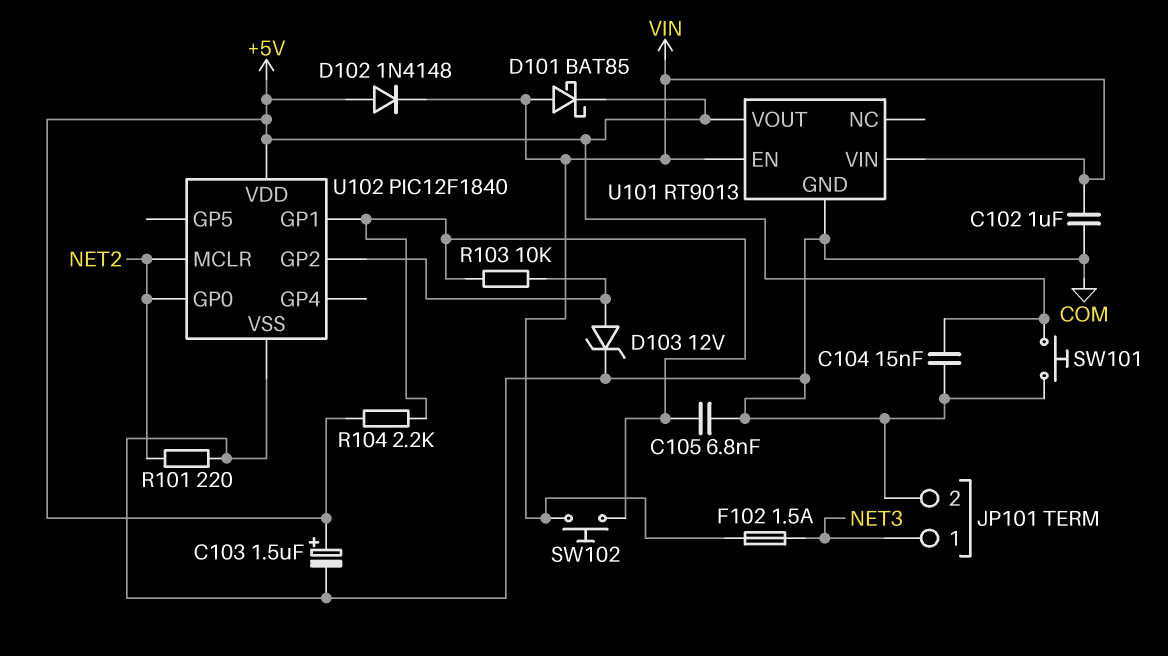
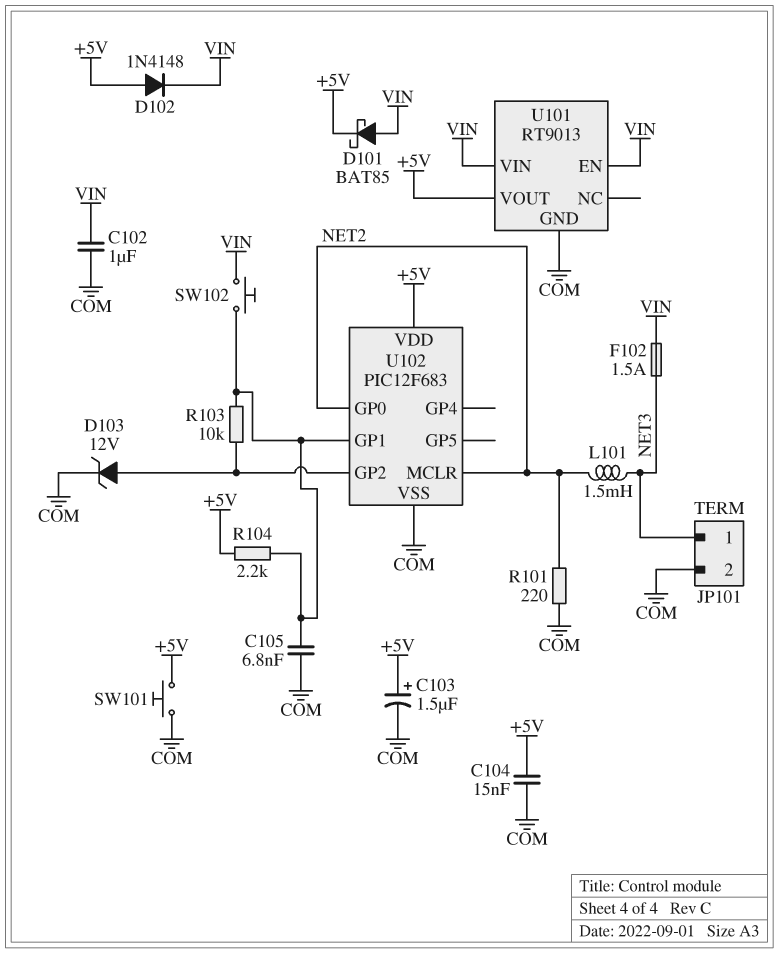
L101: none -> 1.5mH (NET2, NET3)
U102: PIC12F1840 -> PIC12F683

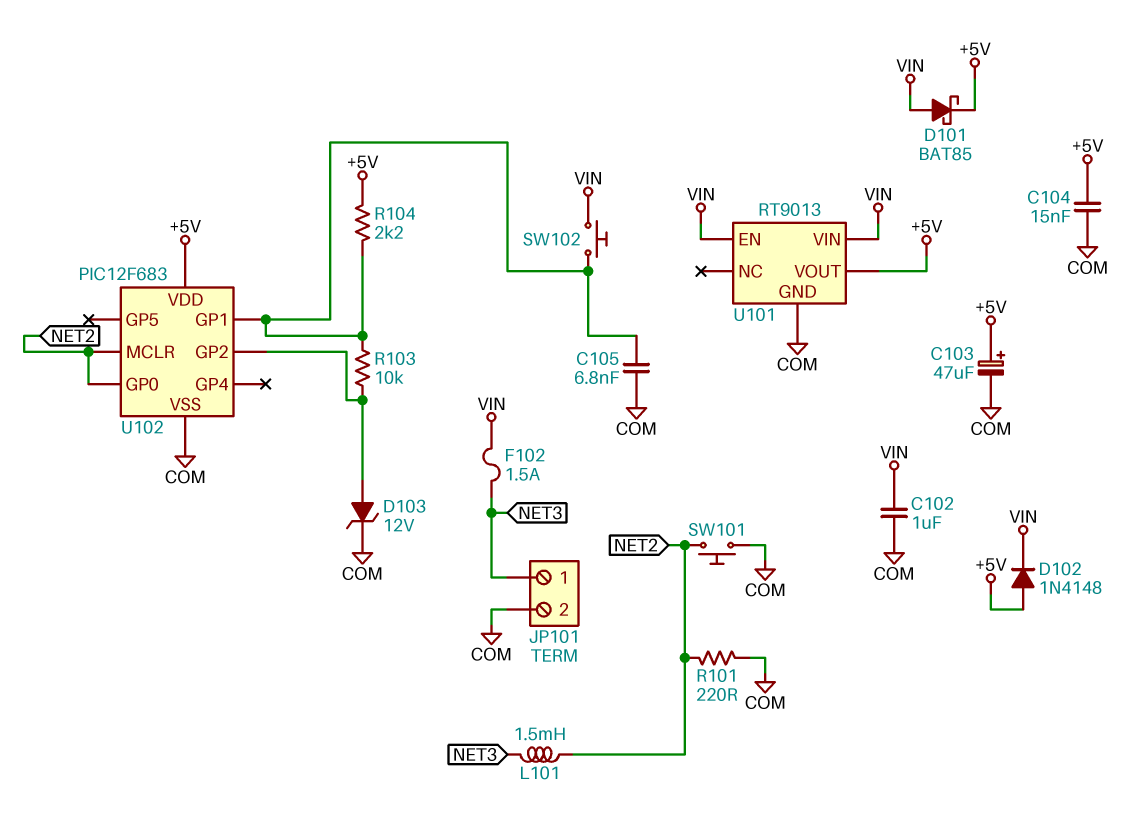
C103: 1.5uF (plus +5V, minus COM) -> 47uF (plus +5V, minus COM)
SW101: button (+5V, COM) -> button (COM, NET2)

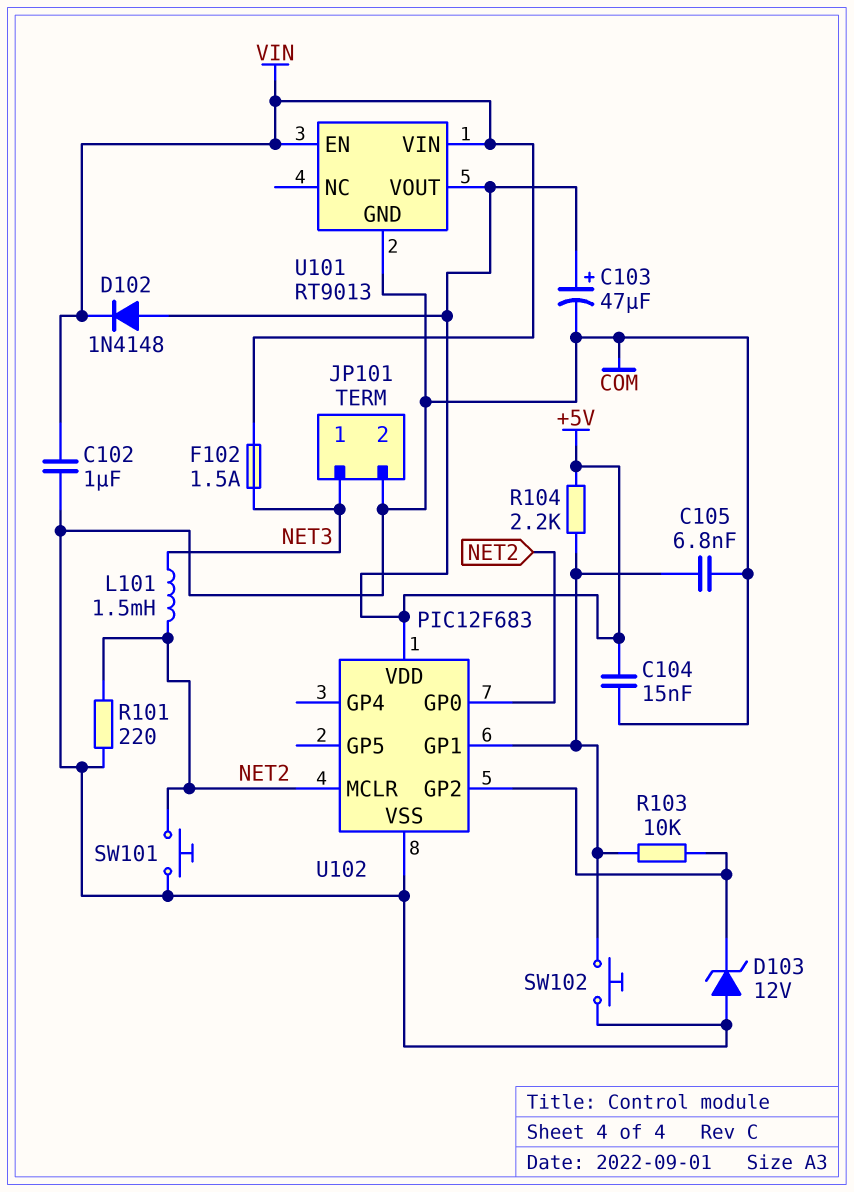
D101: schottky BAT85 (A VIN, K +5V) -> none
D103: zener 12V (A U102/GP2, K COM) -> zener 12V (A COM, K U102/GP2)
SW102: button (U102/GP1, VIN) -> button (COM, U102/GP1)

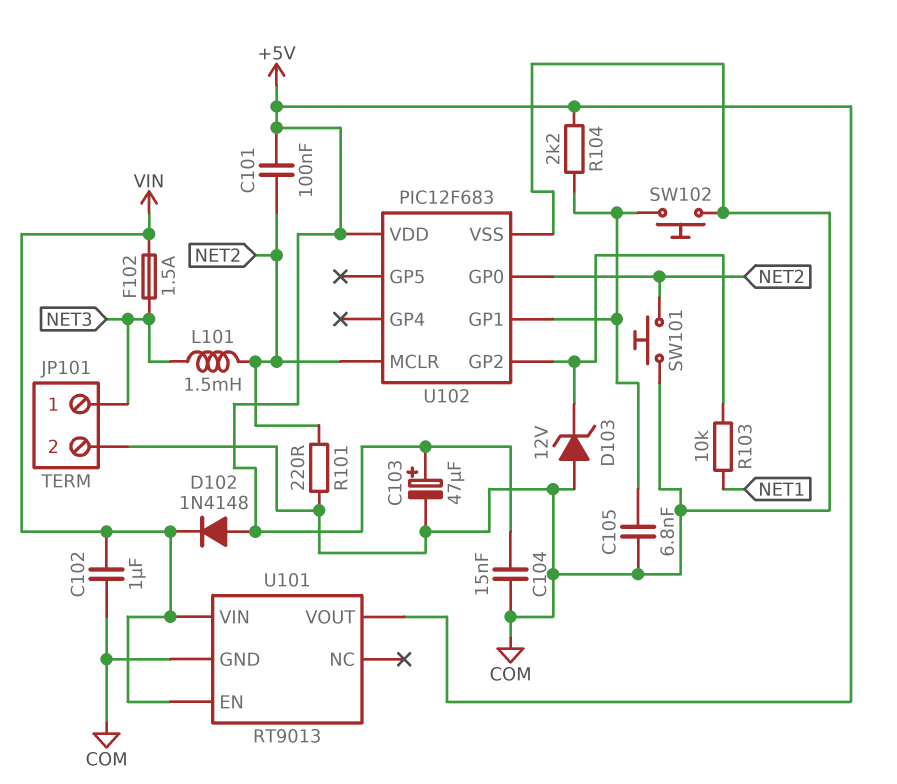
C101: none -> 100nF (+5V, NET2)
R103: 10k (U102/GP1, U102/GP2) -> 10k (NET1, U102/GP2)

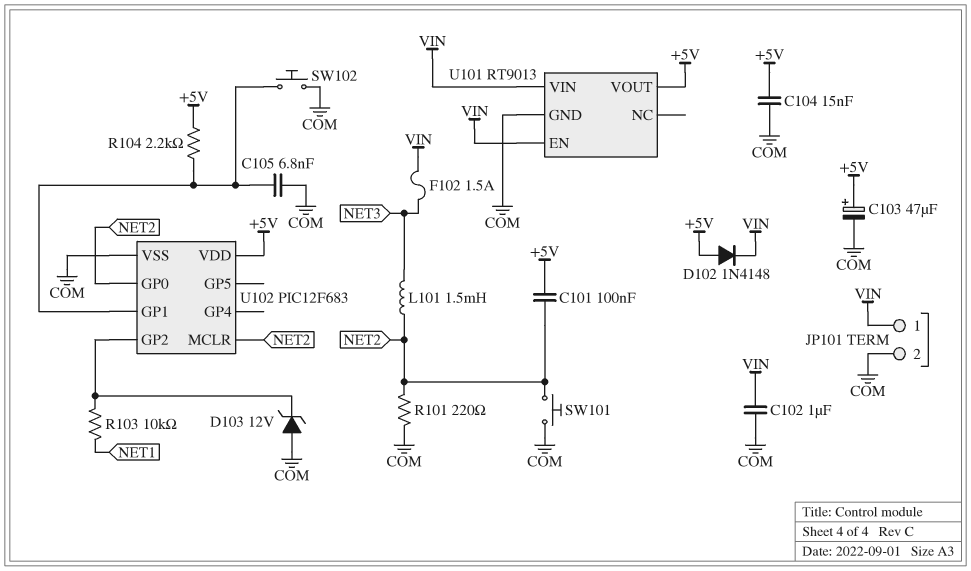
JP101 pin 1: NET3 -> VIN

